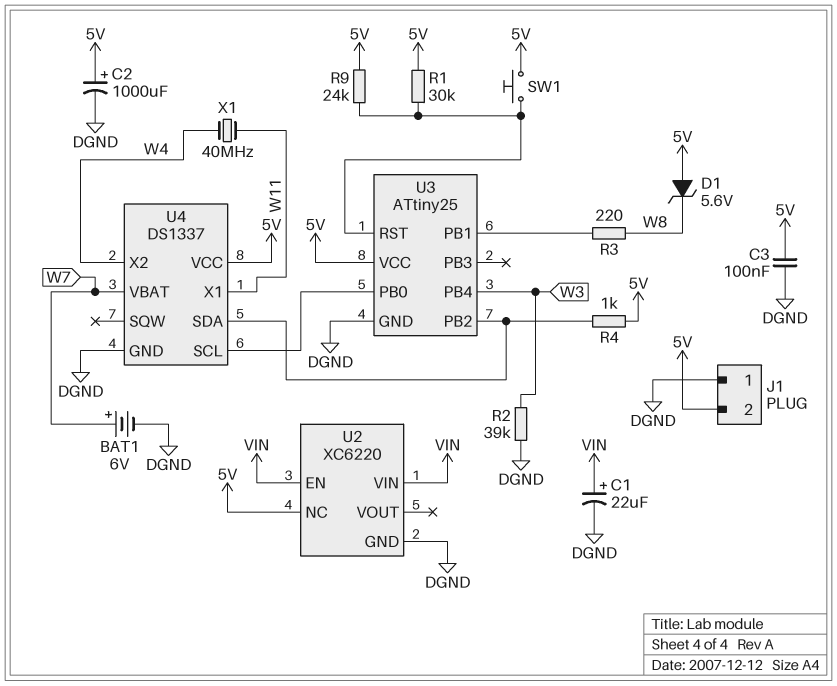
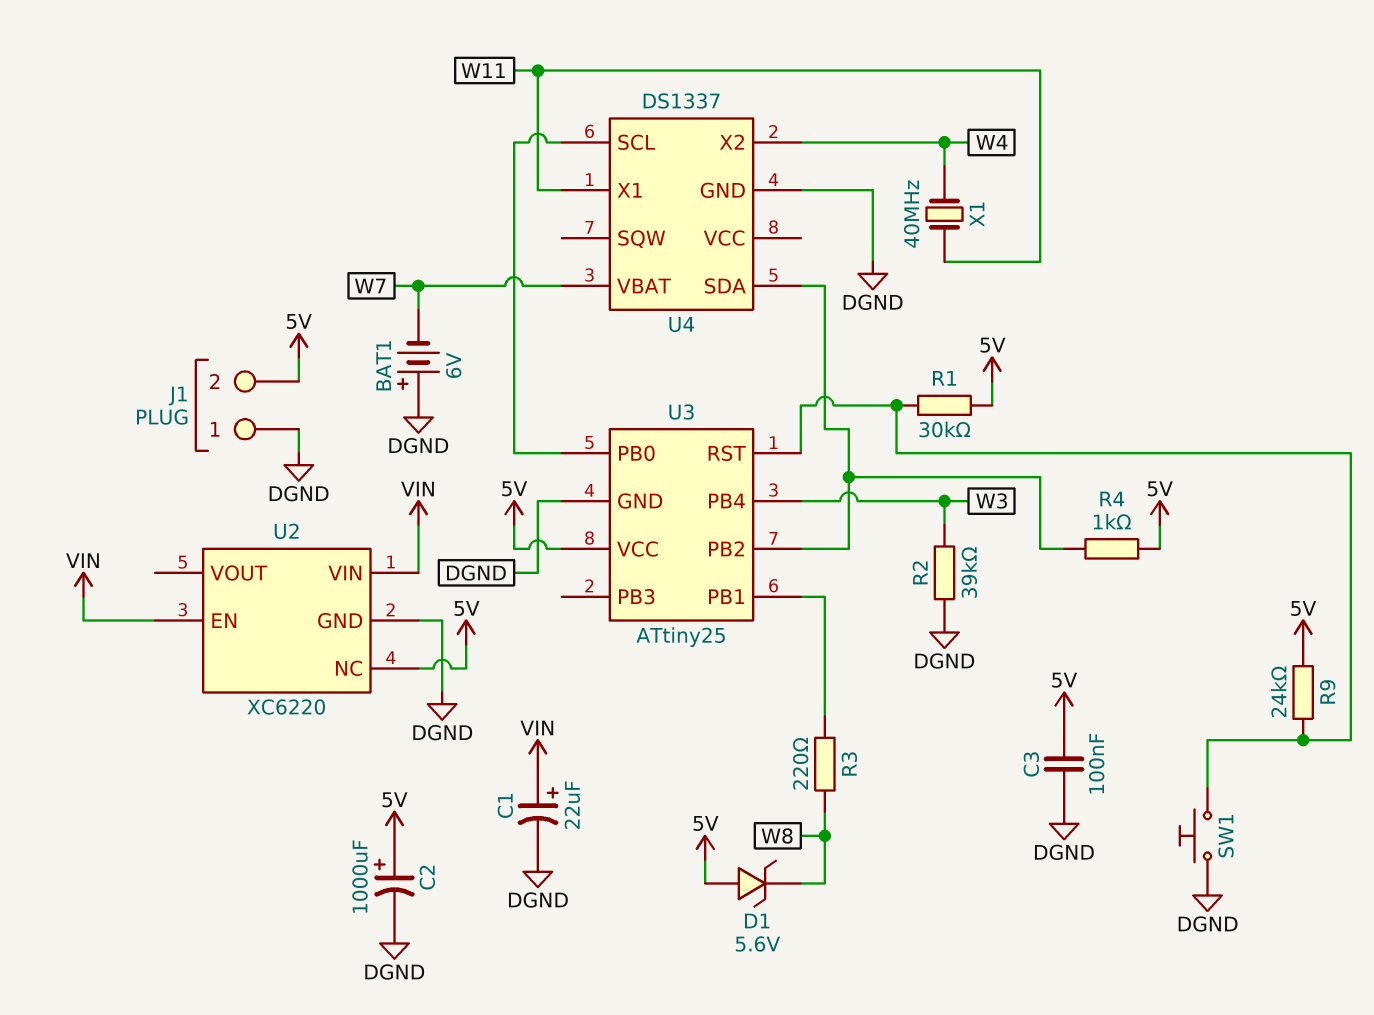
BAT1: 6V (plus W7, minus DGND) -> 6V (plus DGND, minus W7)
SW1: button (5V, U3/RST) -> button (DGND, U3/RST)
U4 pin VCC: 5V -> none

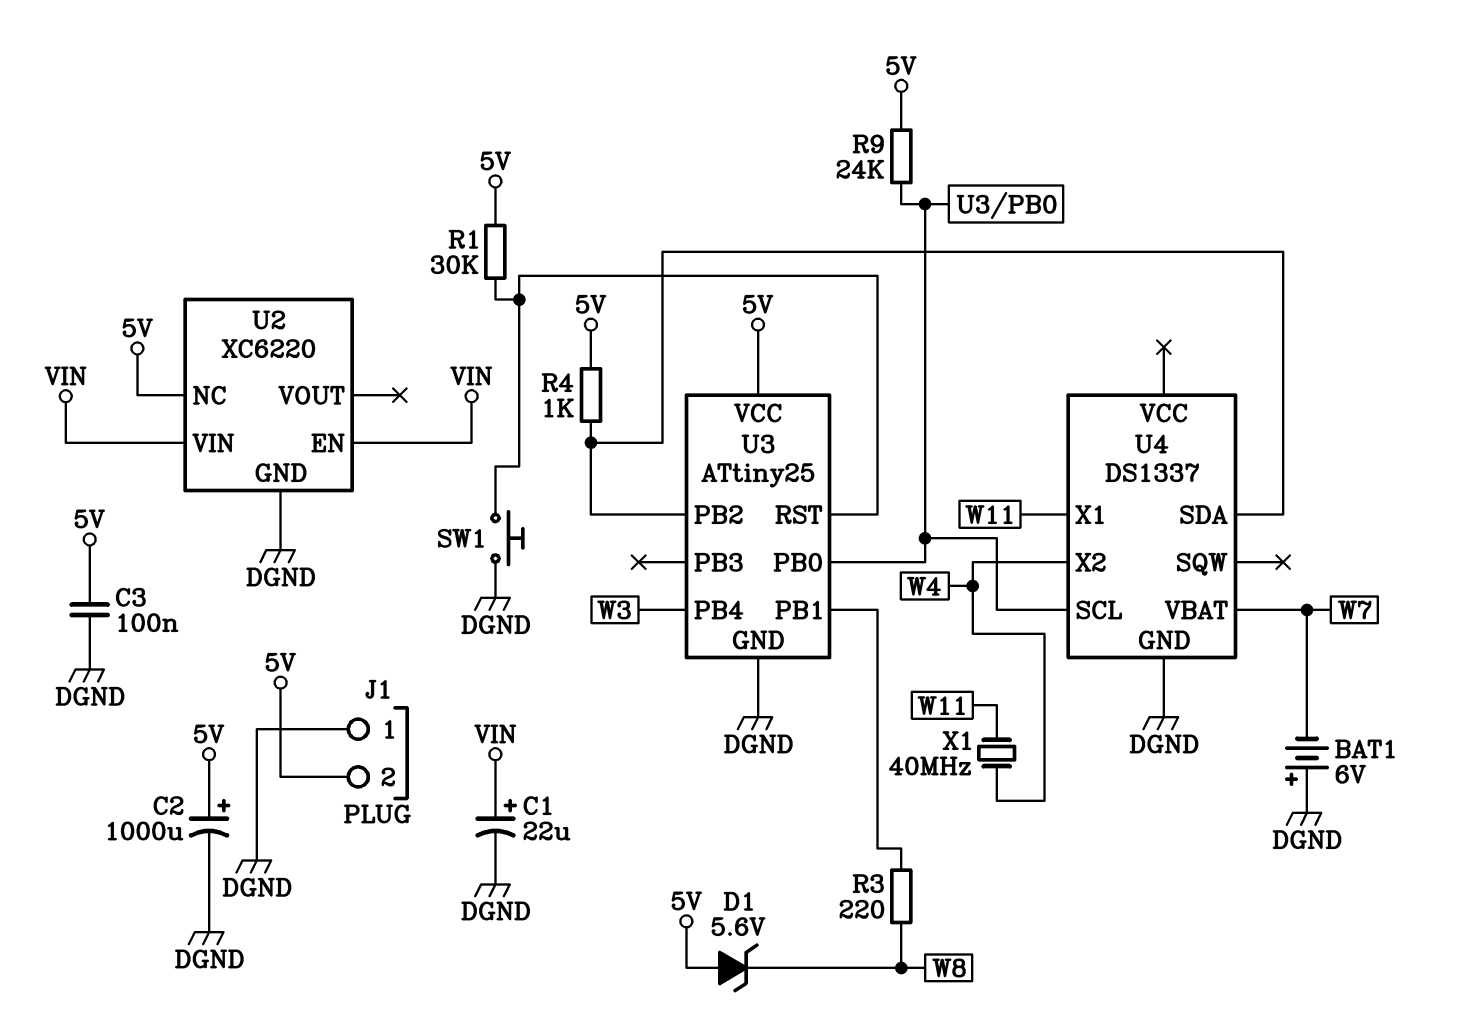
R2: 39k (DGND, W3) -> none
R9: 24k (5V, U3/RST) -> 24k (5V, U3/PB0)

